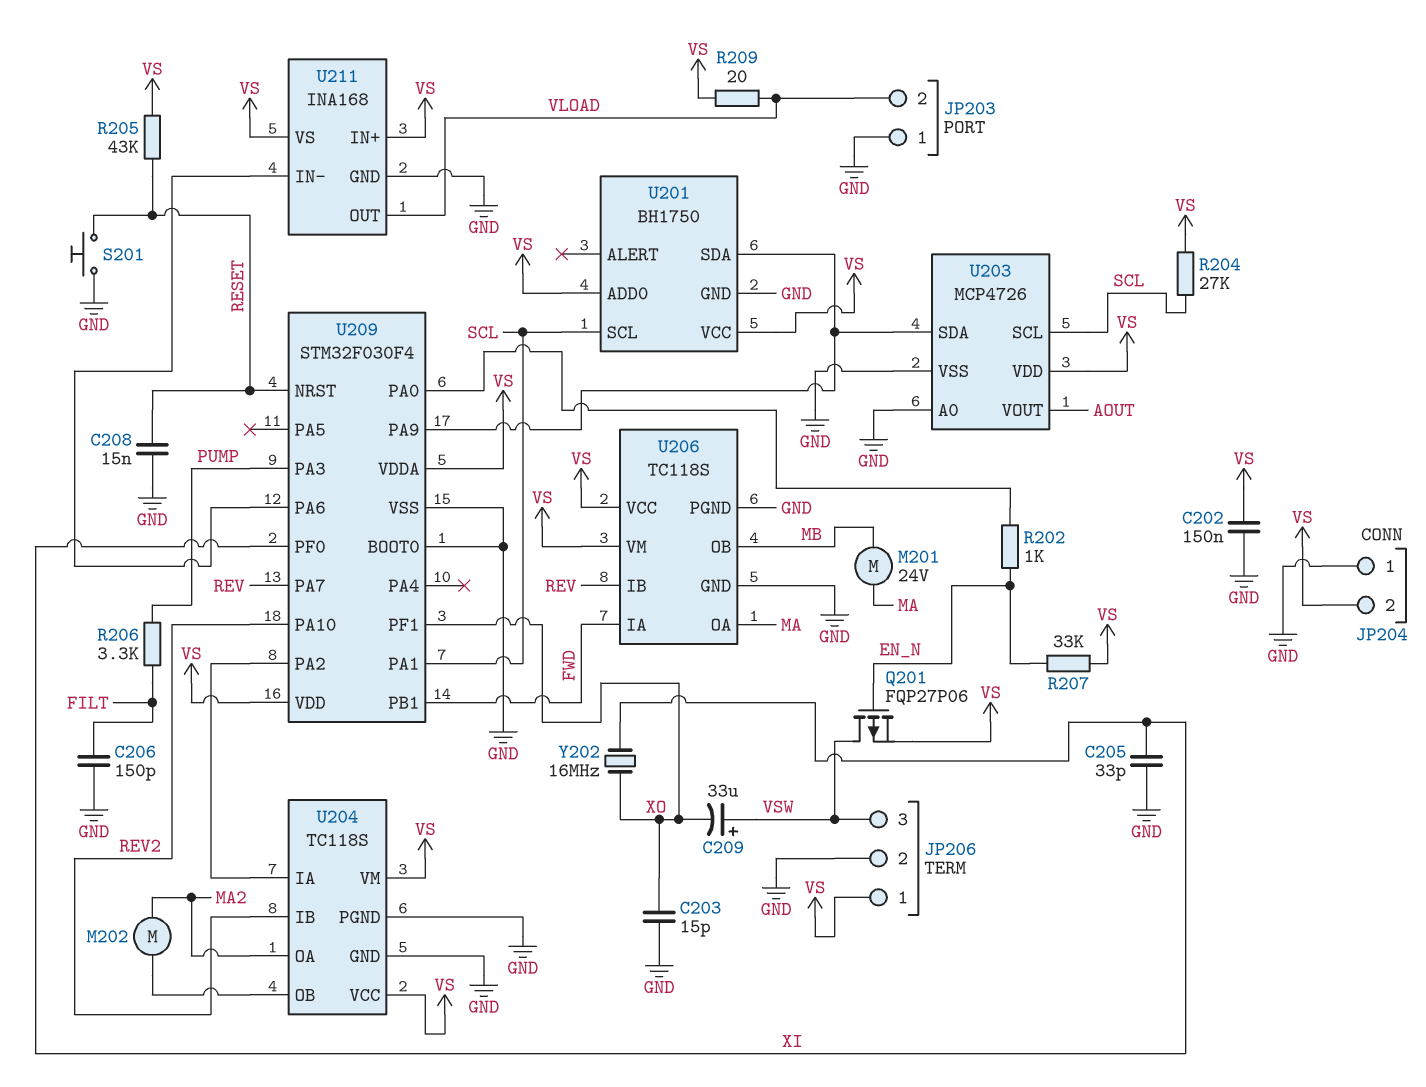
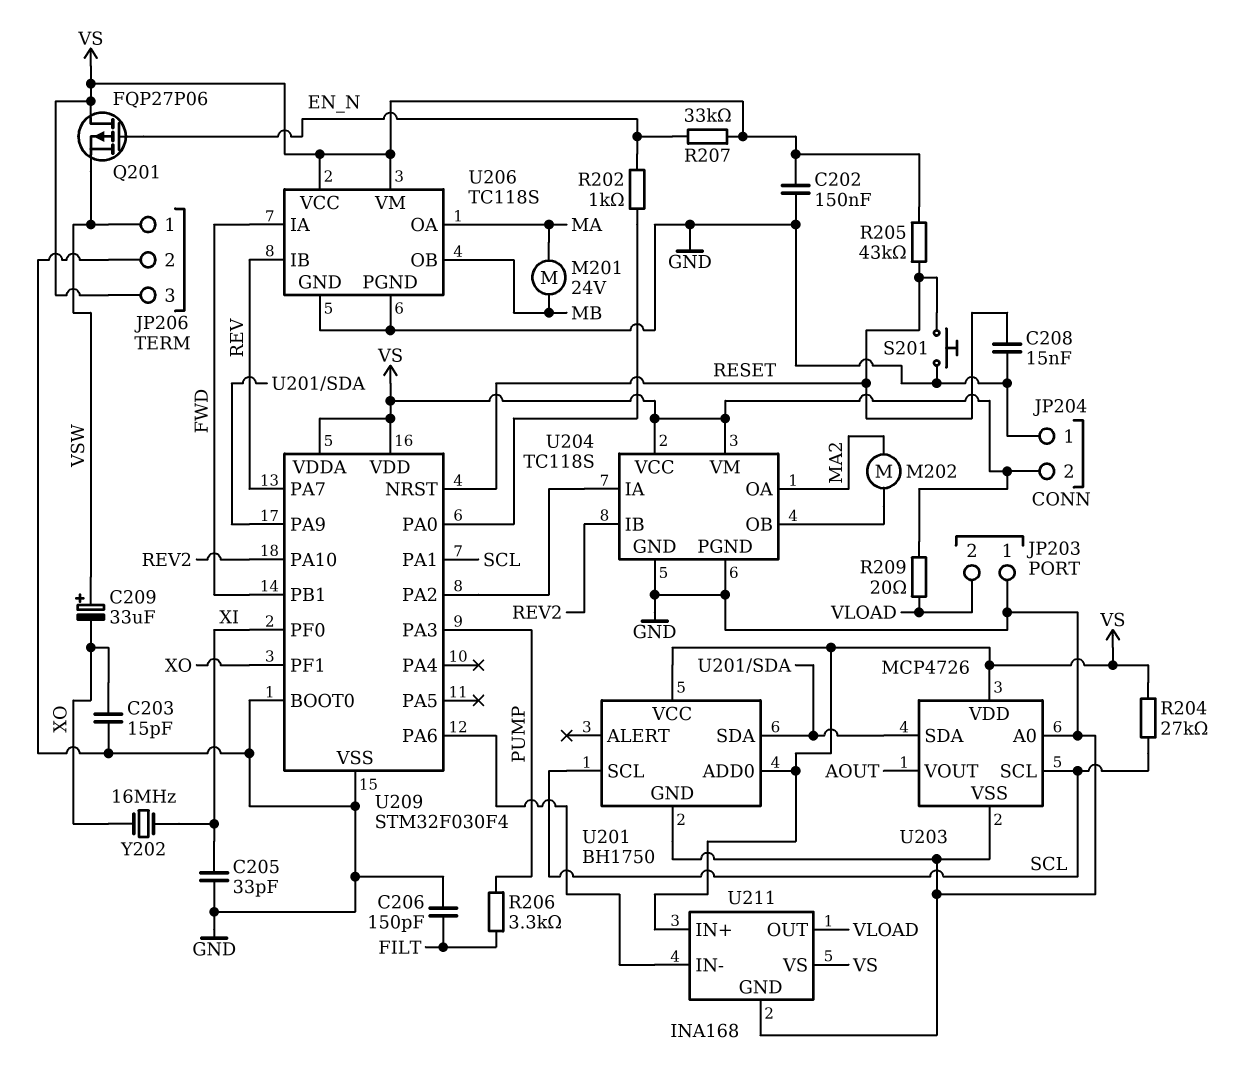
JP206 pin 1: VS -> VSW
JP206 pin 3: VSW -> VS
Q201: PMOS FQP27P06 (G EN_N, D VSW, S VS) -> PMOS FQP27P06 (G EN_N, D VS, S VSW)

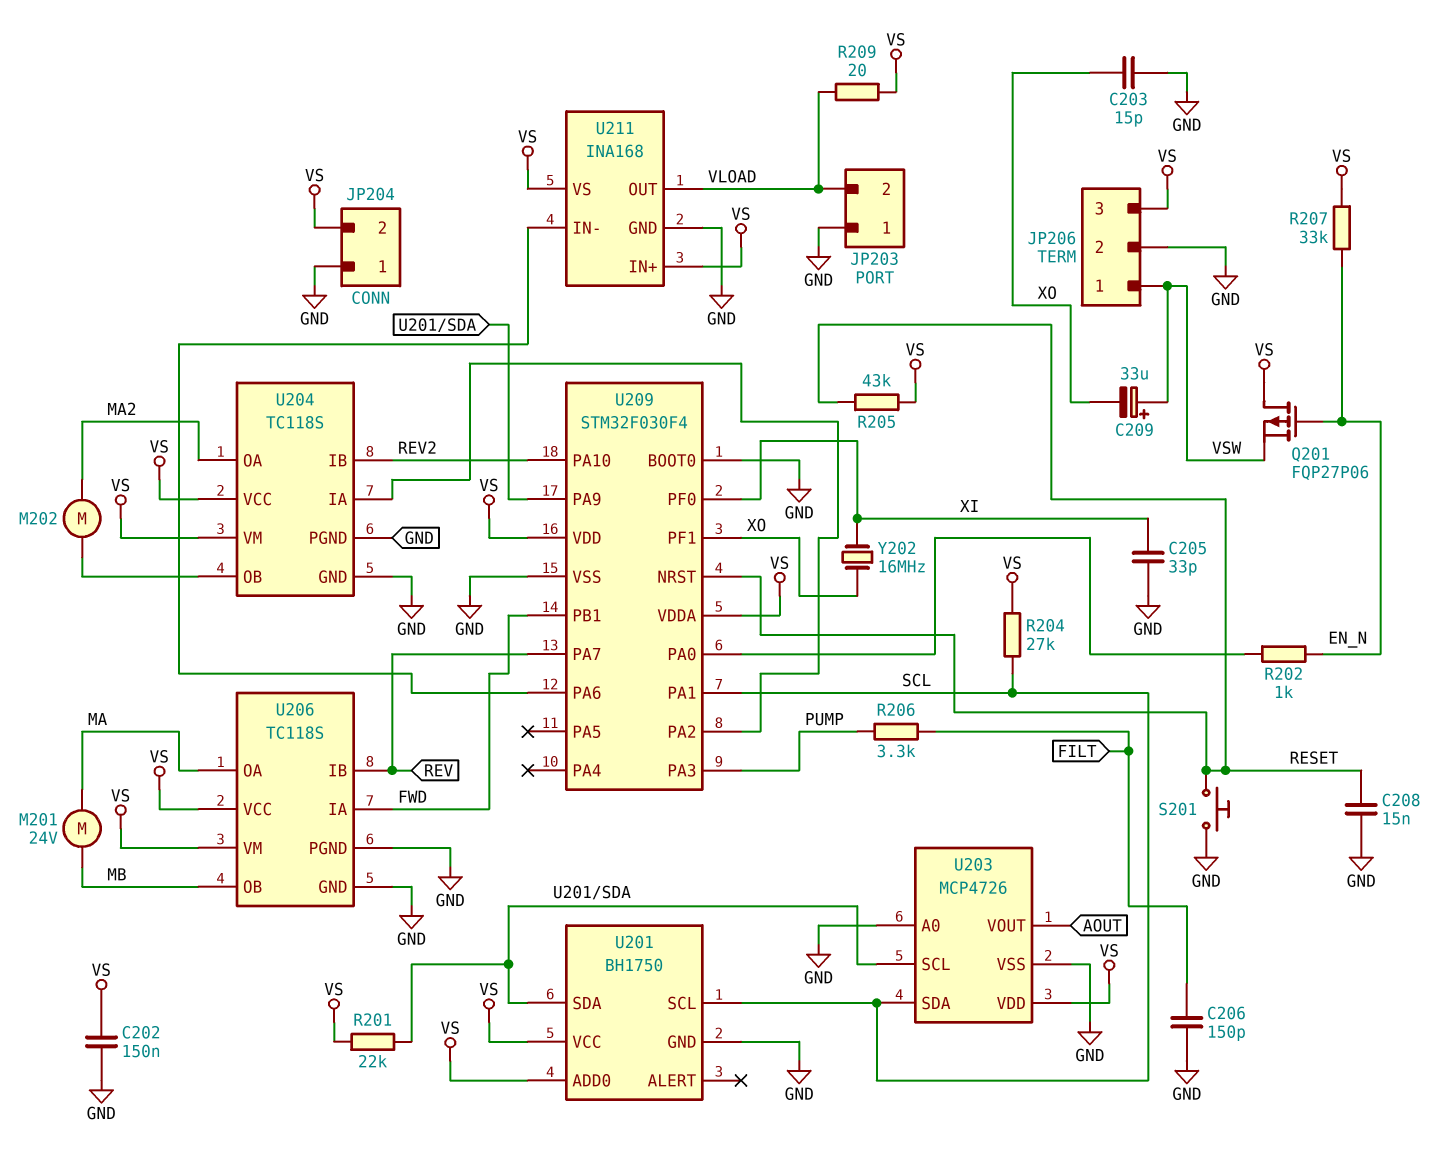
R201: none -> 22k (U201/SDA, VS)
U203 pin SCL: SCL -> U201/SDA
U203 pin SDA: U201/SDA -> SCL

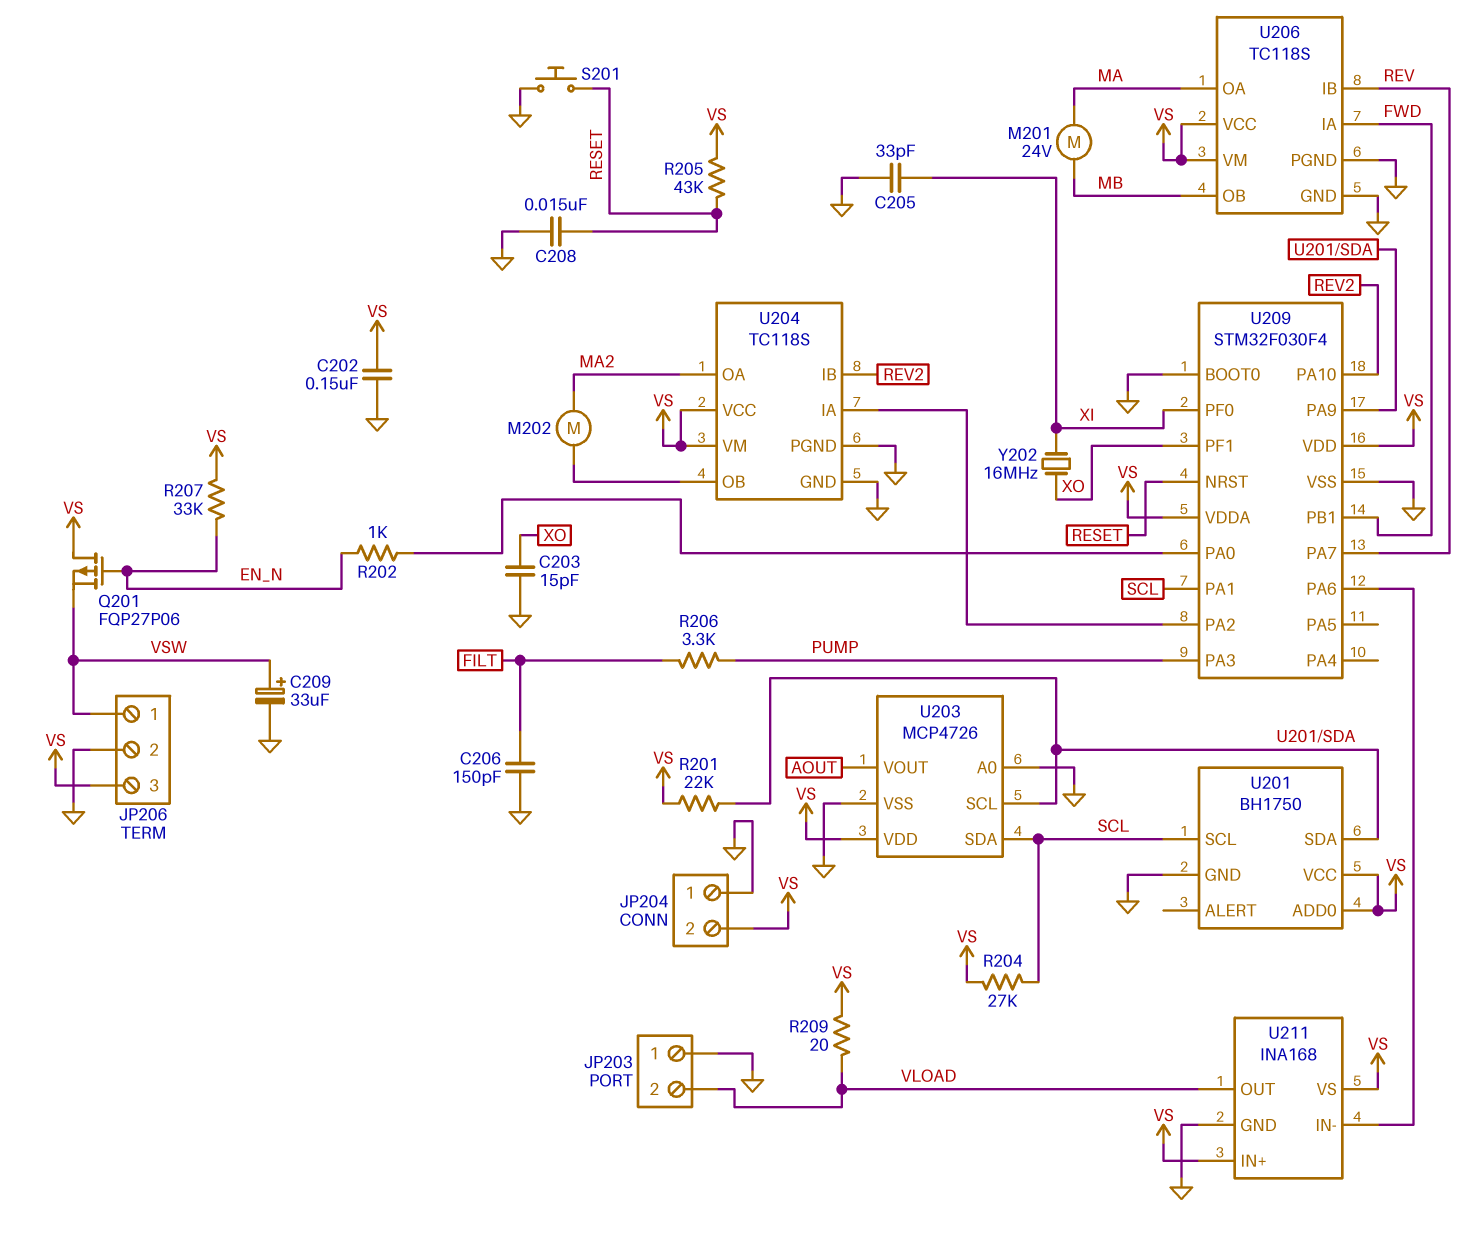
C209: 33uF (plus VSW, minus XO) -> 33uF (plus VSW, minus GND)

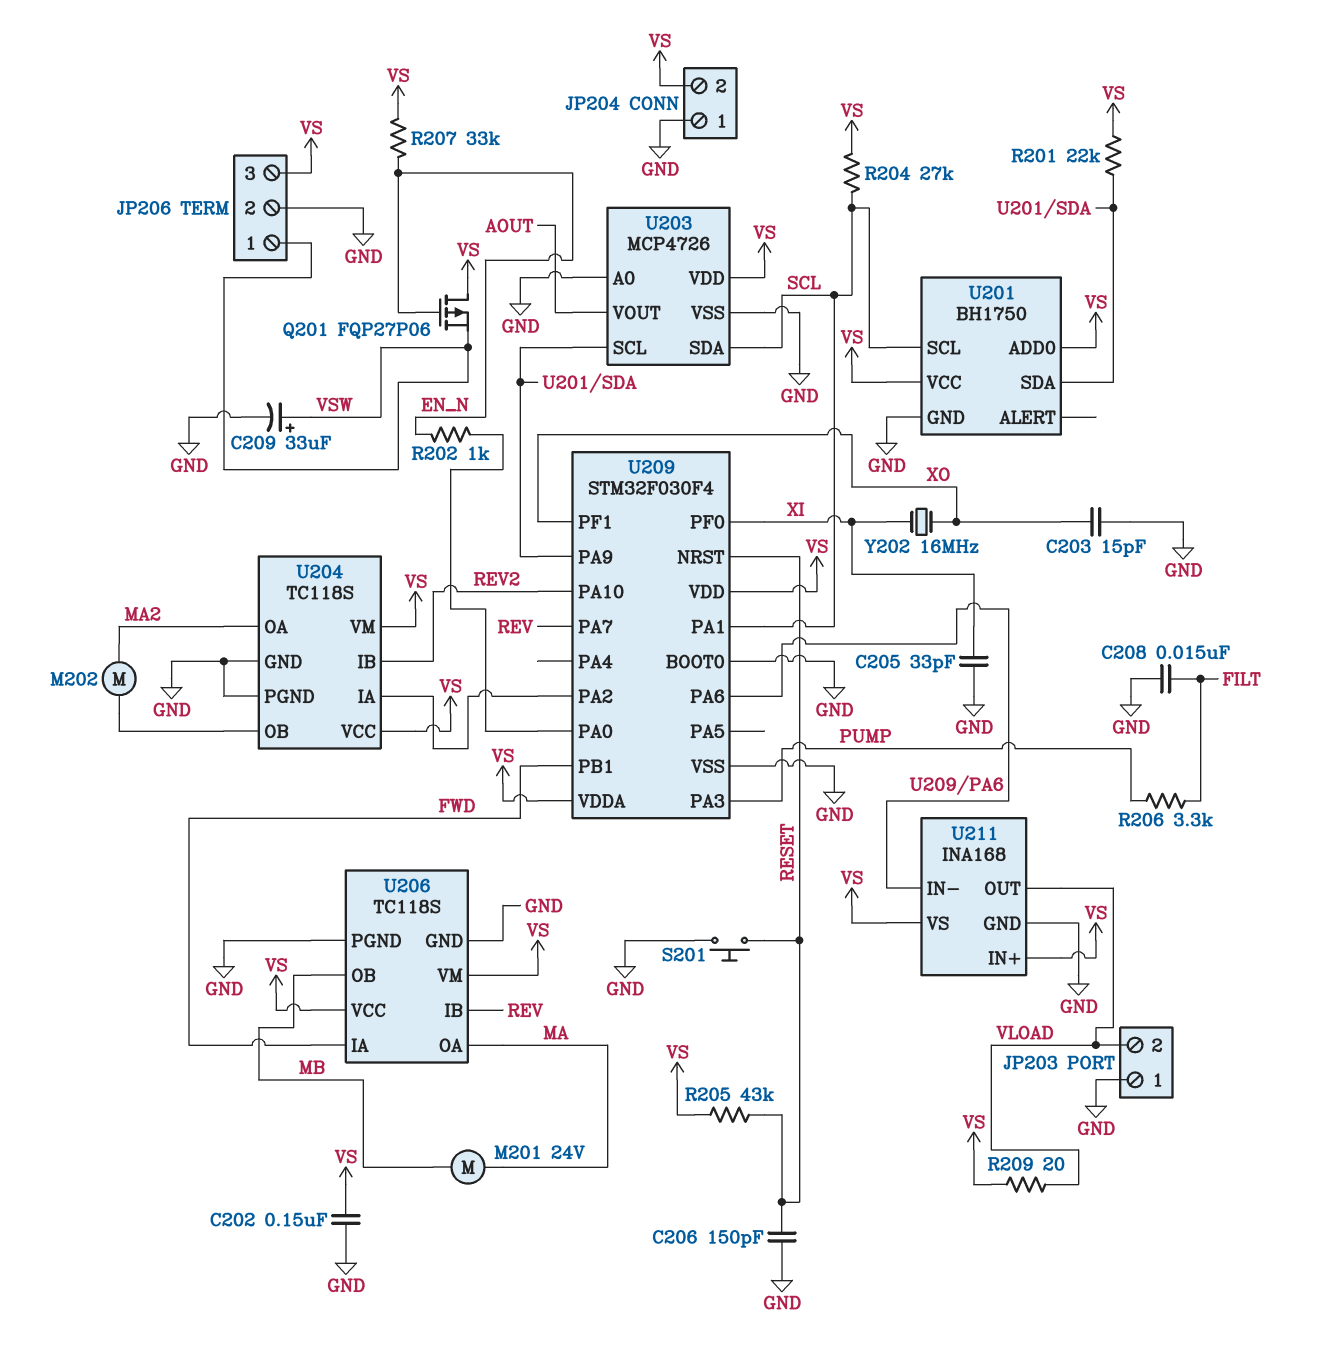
C206: 150pF (FILT, GND) -> 150pF (GND, RESET)
C208: 15nF (GND, RESET) -> 15nF (FILT, GND)

